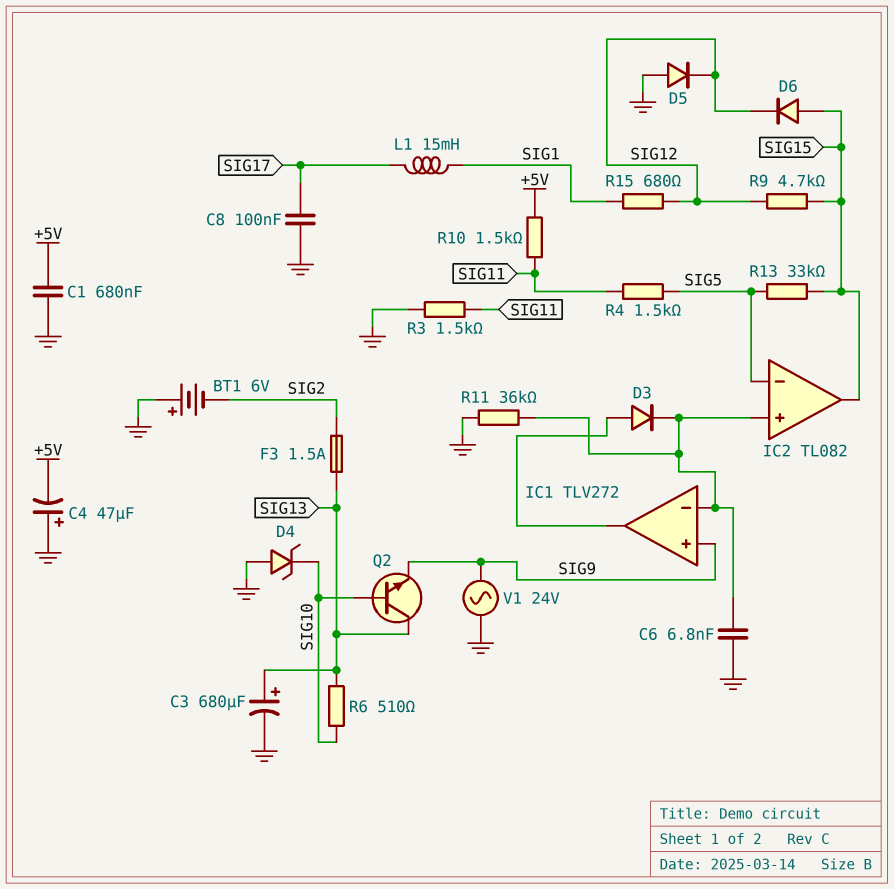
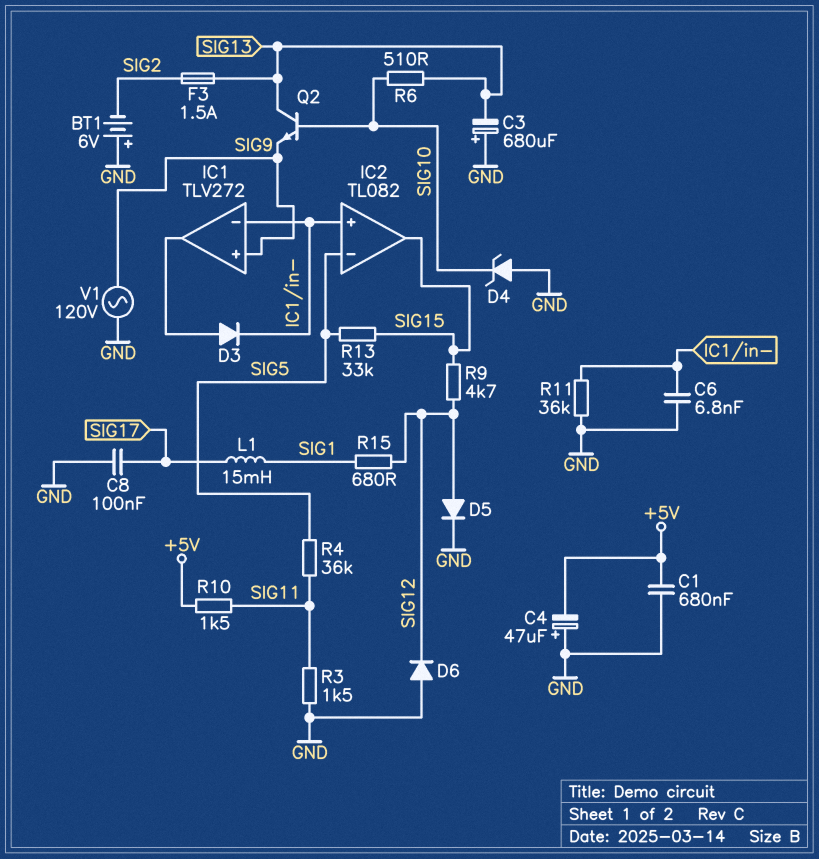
C3: 680uF (plus SIG13, minus GND) -> 680uF (plus GND, minus SIG13)
D5: diode (A GND, K SIG12) -> diode (A SIG12, K GND)
D6: diode (A SIG15, K SIG12) -> diode (A GND, K SIG12)
R4: 1.5k (SIG5, SIG11) -> 36k (SIG5, SIG11)
V1: AC 24V (GND, SIG9) -> AC 120V (GND, SIG9)

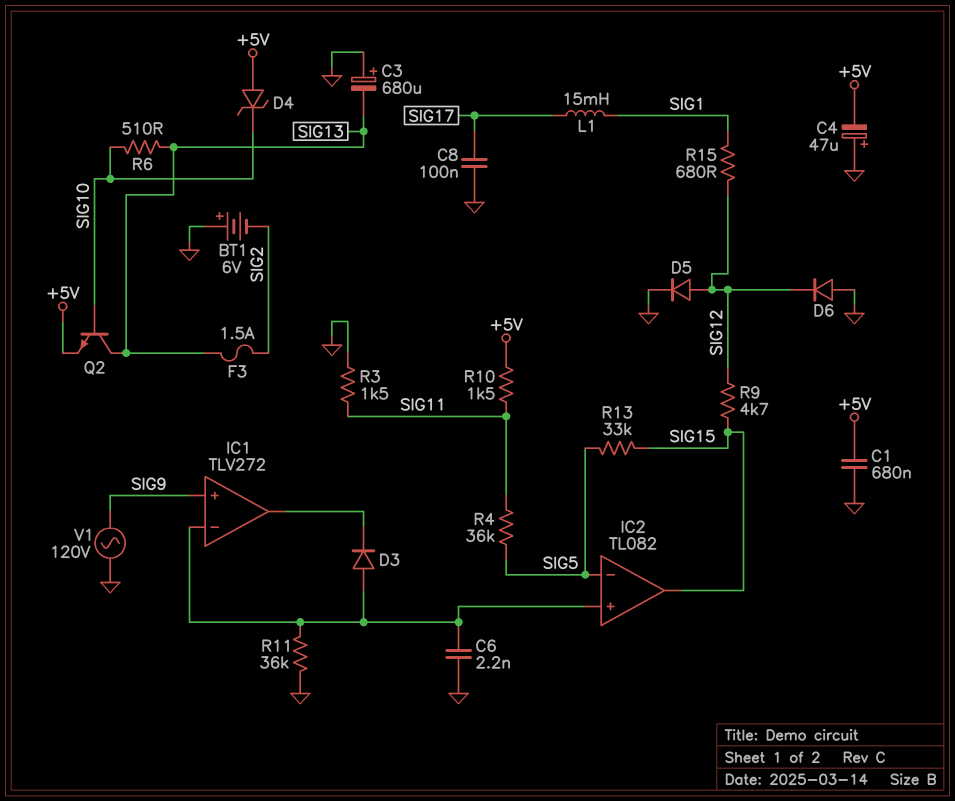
C6: 6.8nF (GND, IC1/in-) -> 2.2nF (GND, IC1/in-)
D3: diode (A IC1/out, K IC1/in-) -> diode (A IC1/in-, K IC1/out)
D4: zener (A GND, K SIG10) -> zener (A +5V, K SIG10)
Q2: NPN (B SIG10, C SIG13, E SIG9) -> NPN (B SIG10, C SIG13, E +5V)

